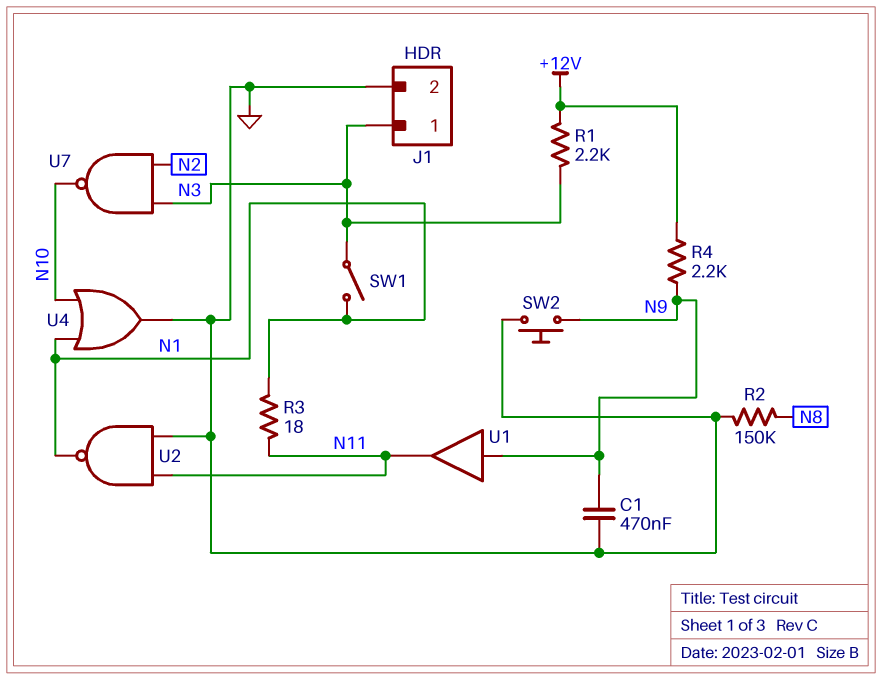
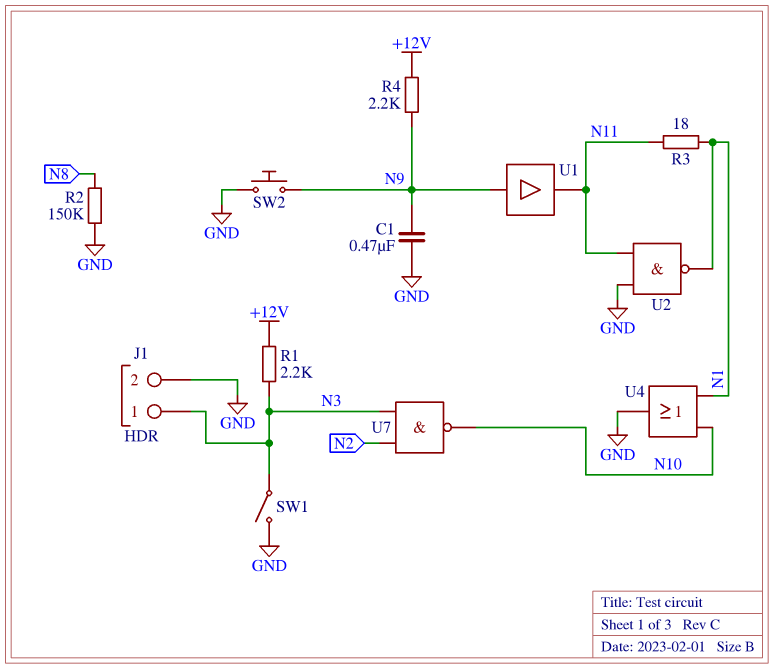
SW1: switch (N1, N3) -> switch (GND, N3)

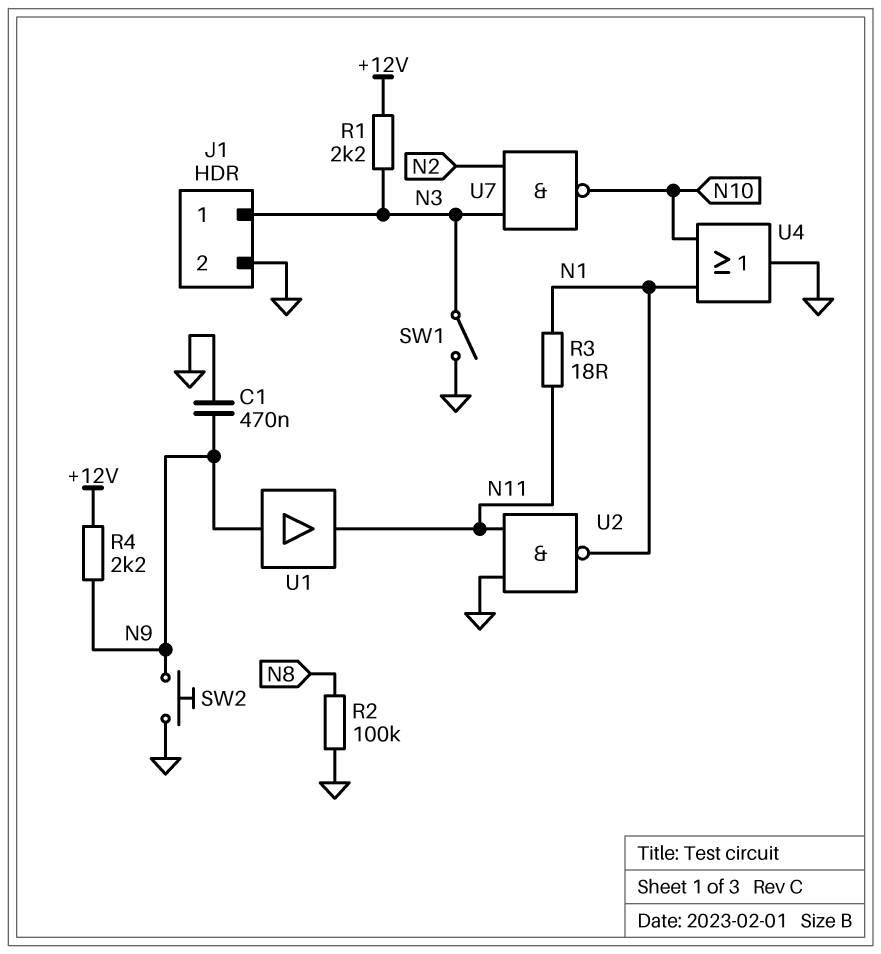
R2: 150k (GND, N8) -> 100k (GND, N8)

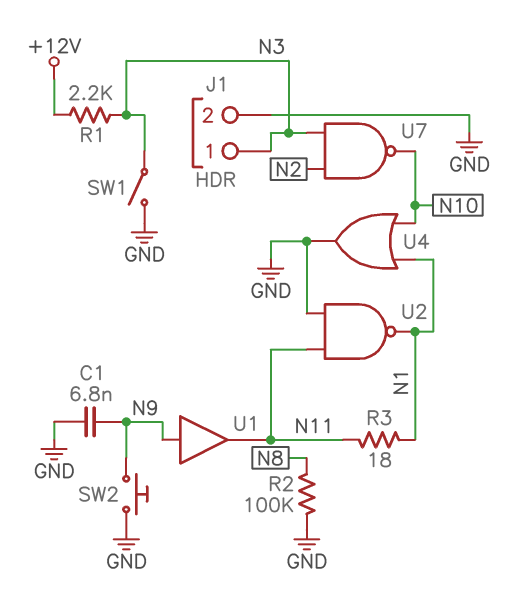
C1: 470nF (GND, N9) -> 6.8nF (GND, N9)
R4: 2.2k (+12V, N9) -> none

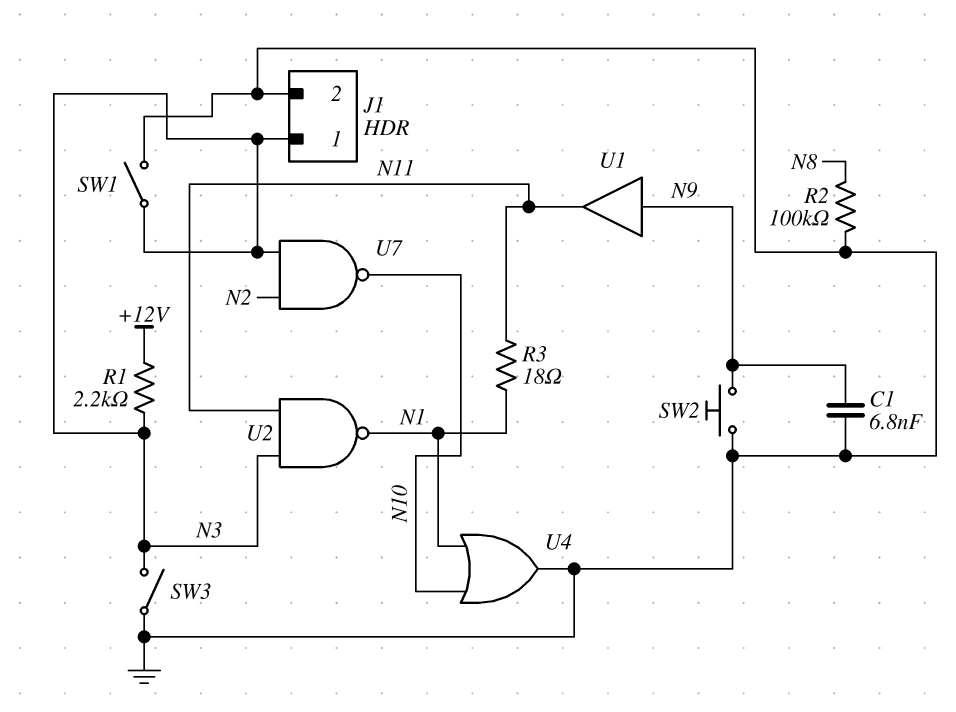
SW3: none -> switch (GND, N3)
U2: NAND (in GND, in N11, out N1) -> NAND (in N3, in N11, out N1)

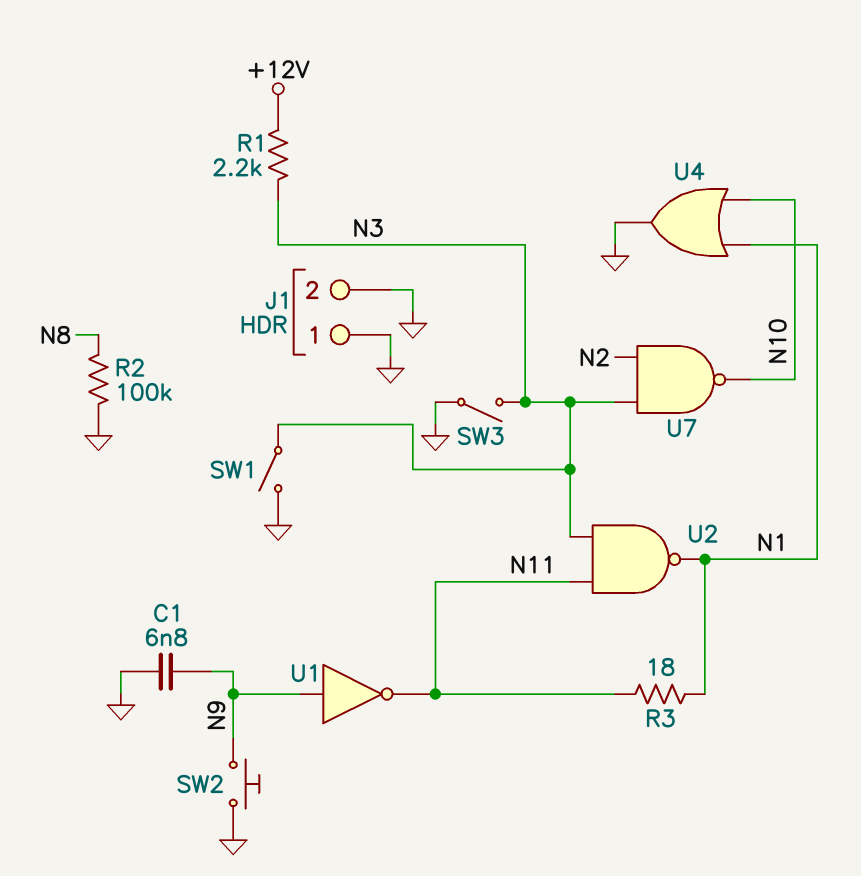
J1 pin 1: N3 -> GND
U1: buffer (in N9, out N11) -> NOT (in N9, out N11)

